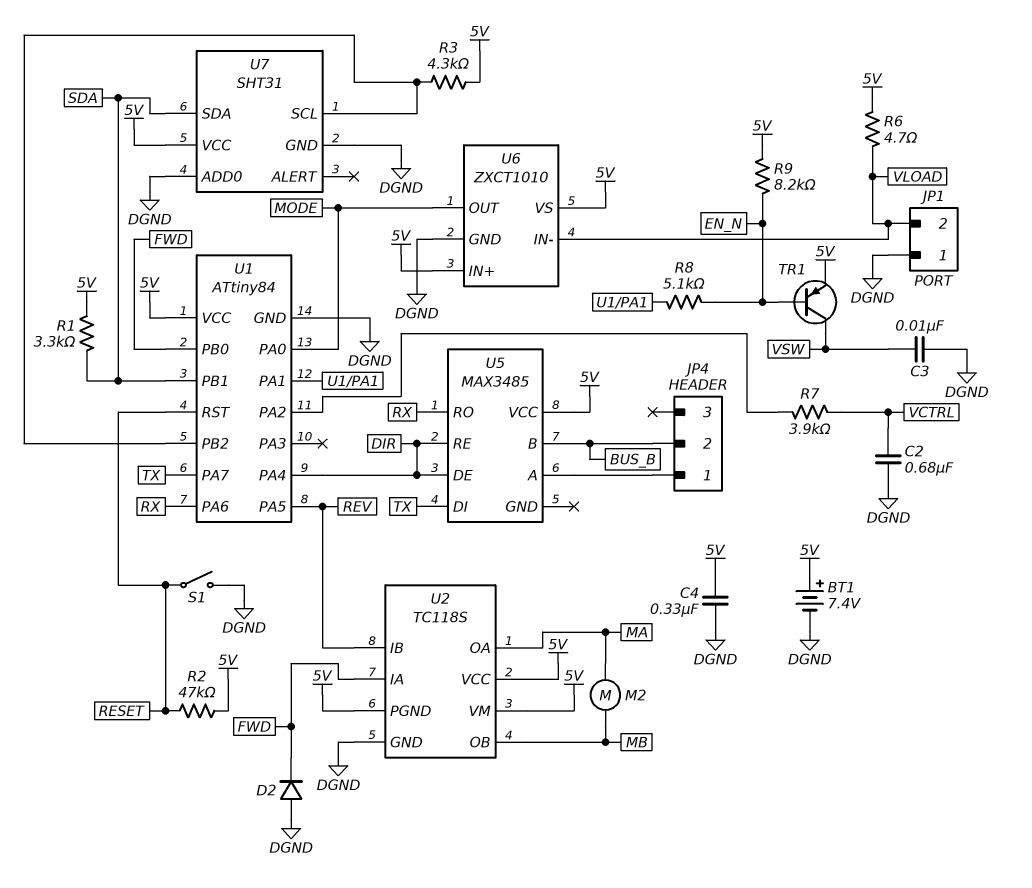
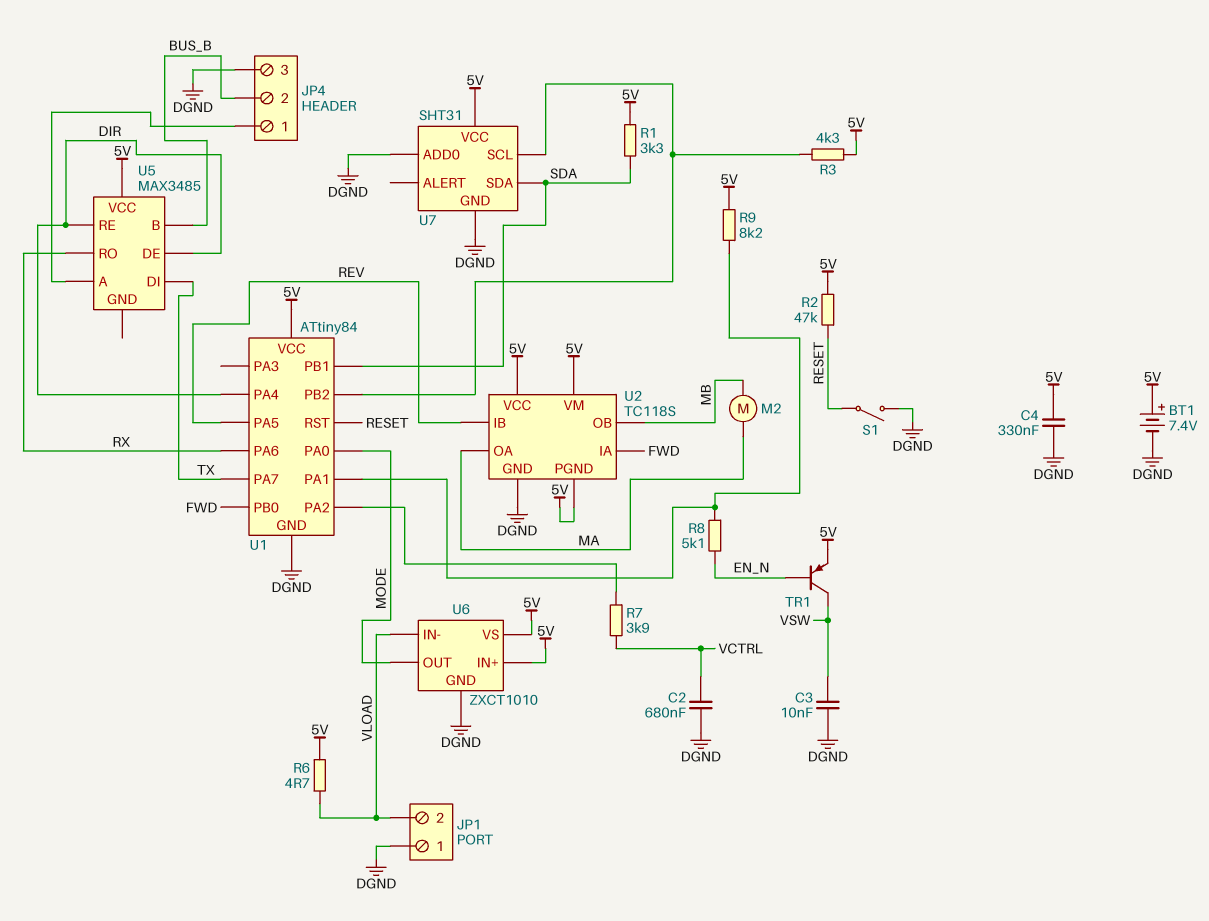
D2: diode (A DGND, K FWD) -> none
JP4 pin 3: none -> DGND
R9: 8.2k (5V, EN_N) -> 8.2k (5V, U1/PA1)

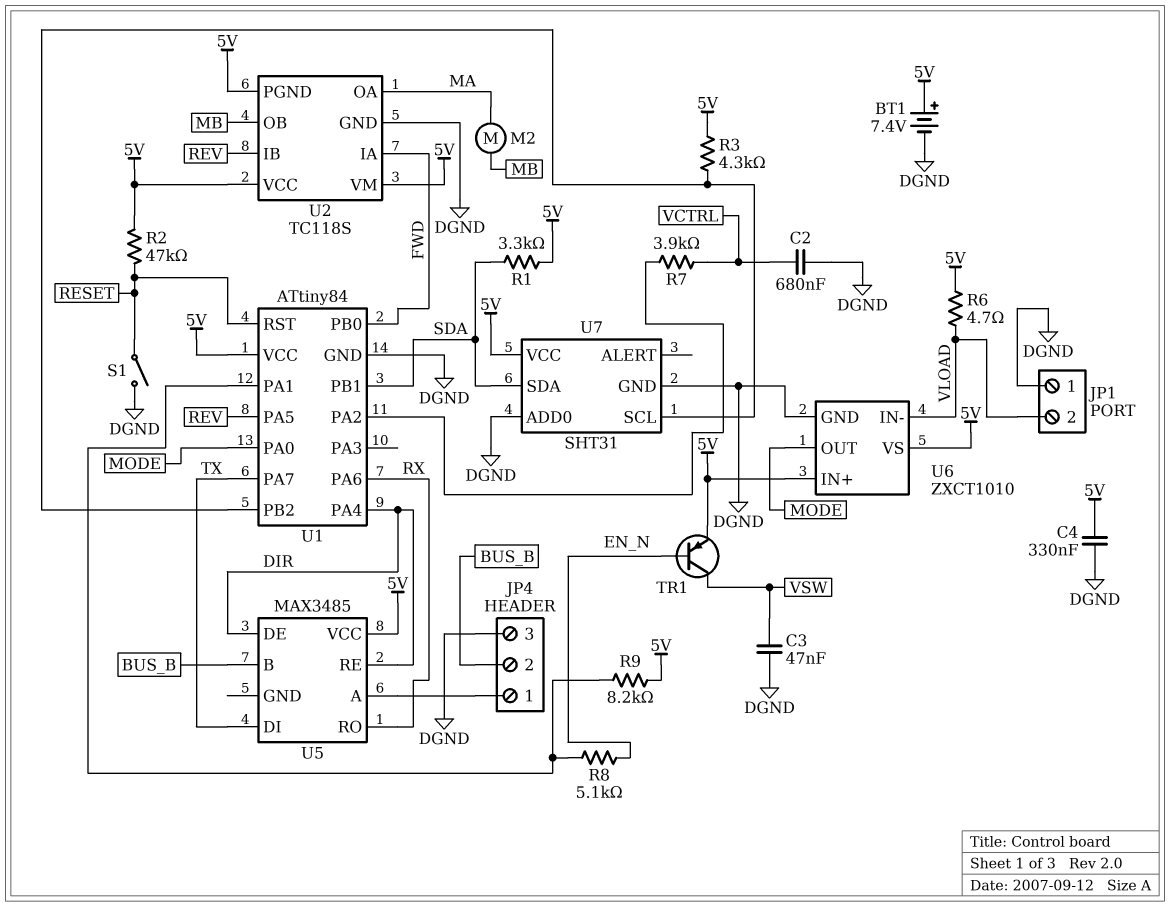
C3: 10nF (DGND, VSW) -> 47nF (DGND, VSW)

